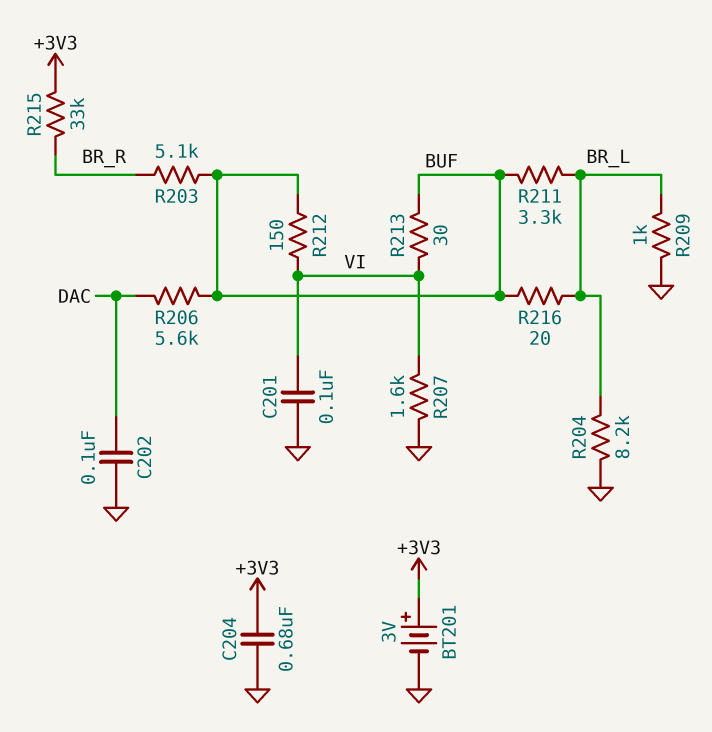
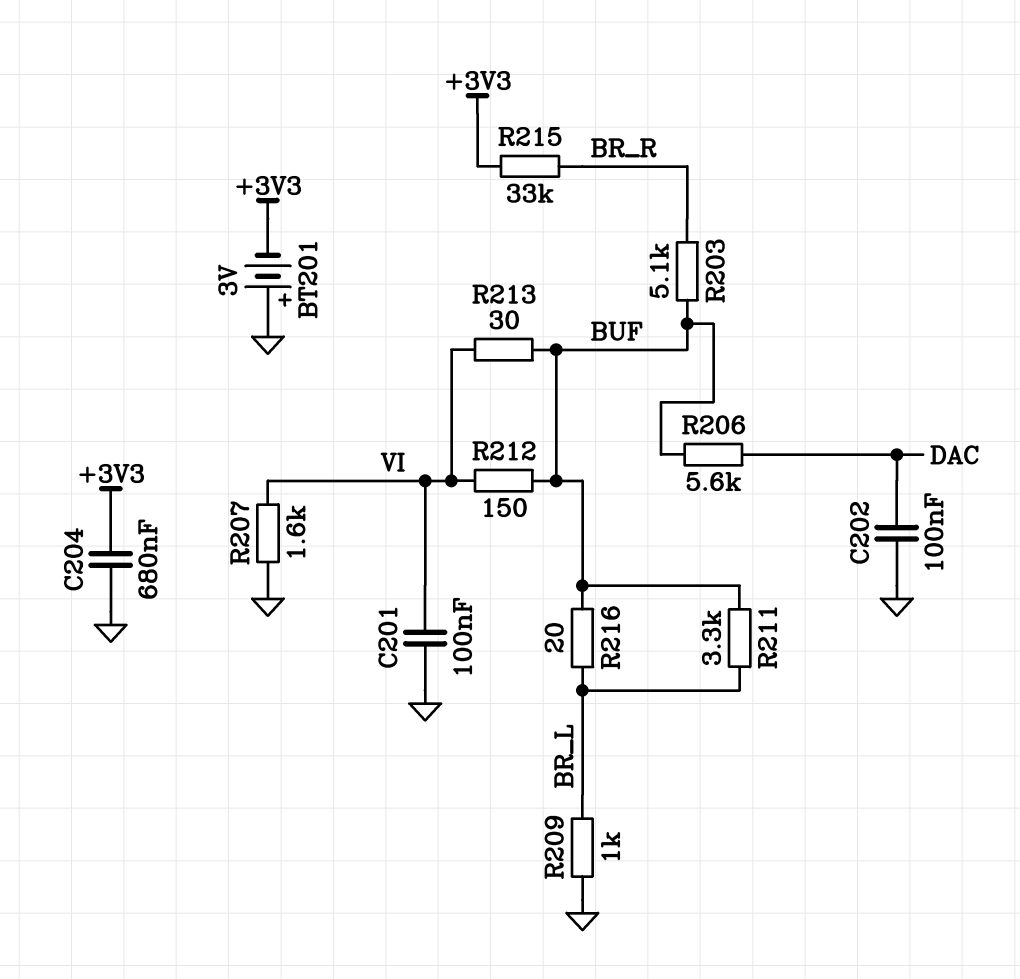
BT201: 3V (plus +3V3, minus GND) -> 3V (plus GND, minus +3V3)
R204: 8.2k (BR_L, GND) -> none

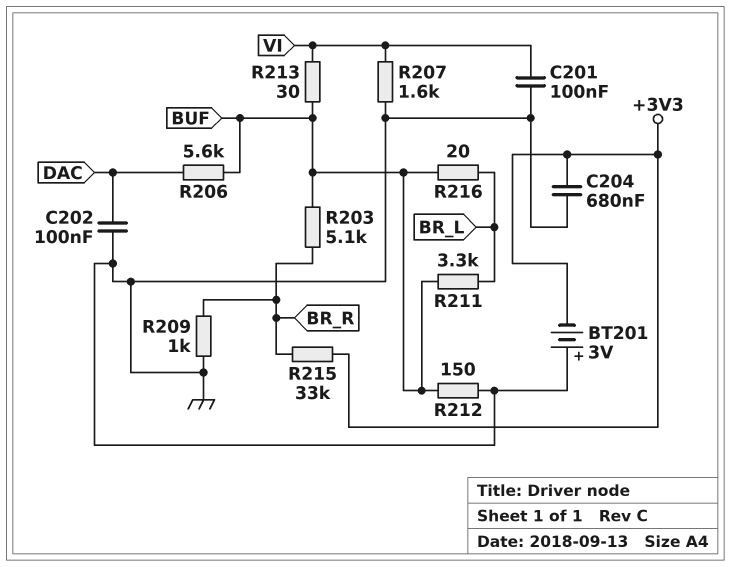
R209: 1k (BR_L, GND) -> 1k (BR_R, GND)
R212: 150 (BUF, VI) -> 150 (BUF, GND)

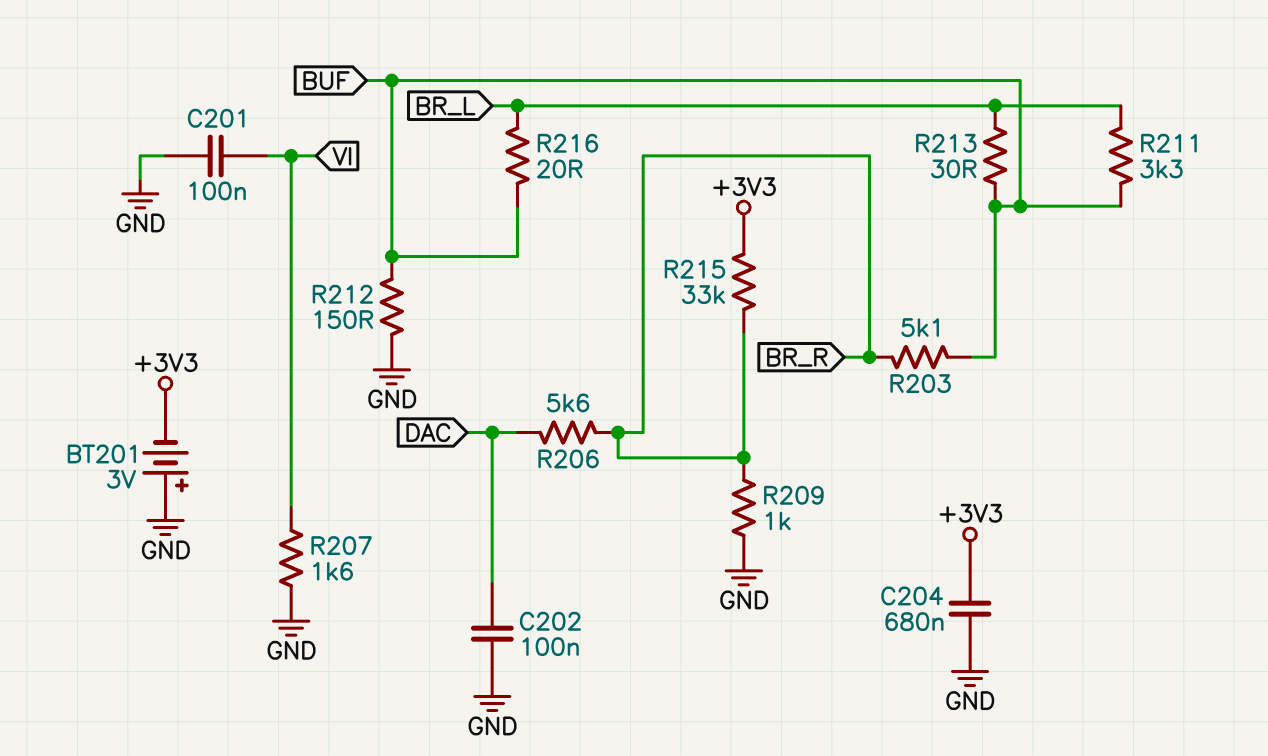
R206: 5.6k (BUF, DAC) -> 5.6k (BR_R, DAC)
R213: 30 (BUF, VI) -> 30 (BR_L, BUF)

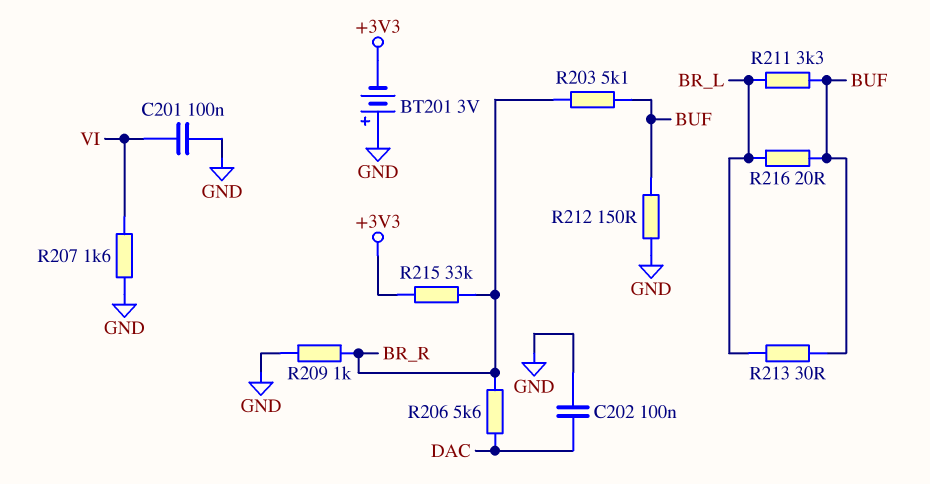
C204: 680nF (+3V3, GND) -> none

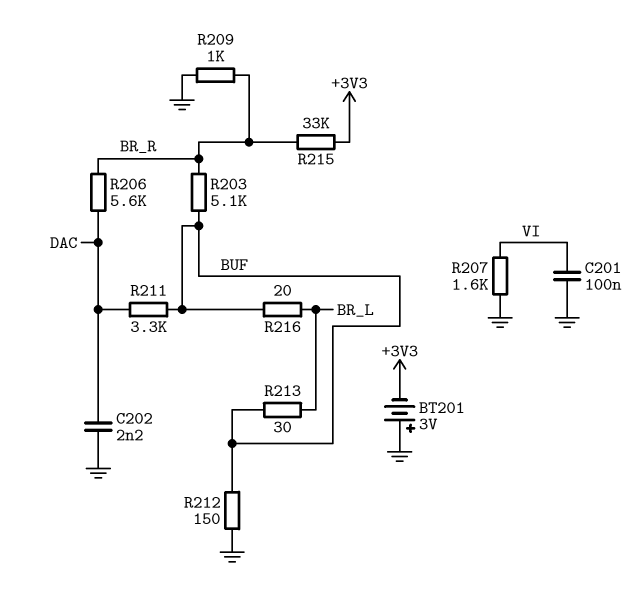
C202: 100nF (DAC, GND) -> 2.2nF (DAC, GND)
R211: 3.3k (BR_L, BUF) -> 3.3k (BUF, DAC)

